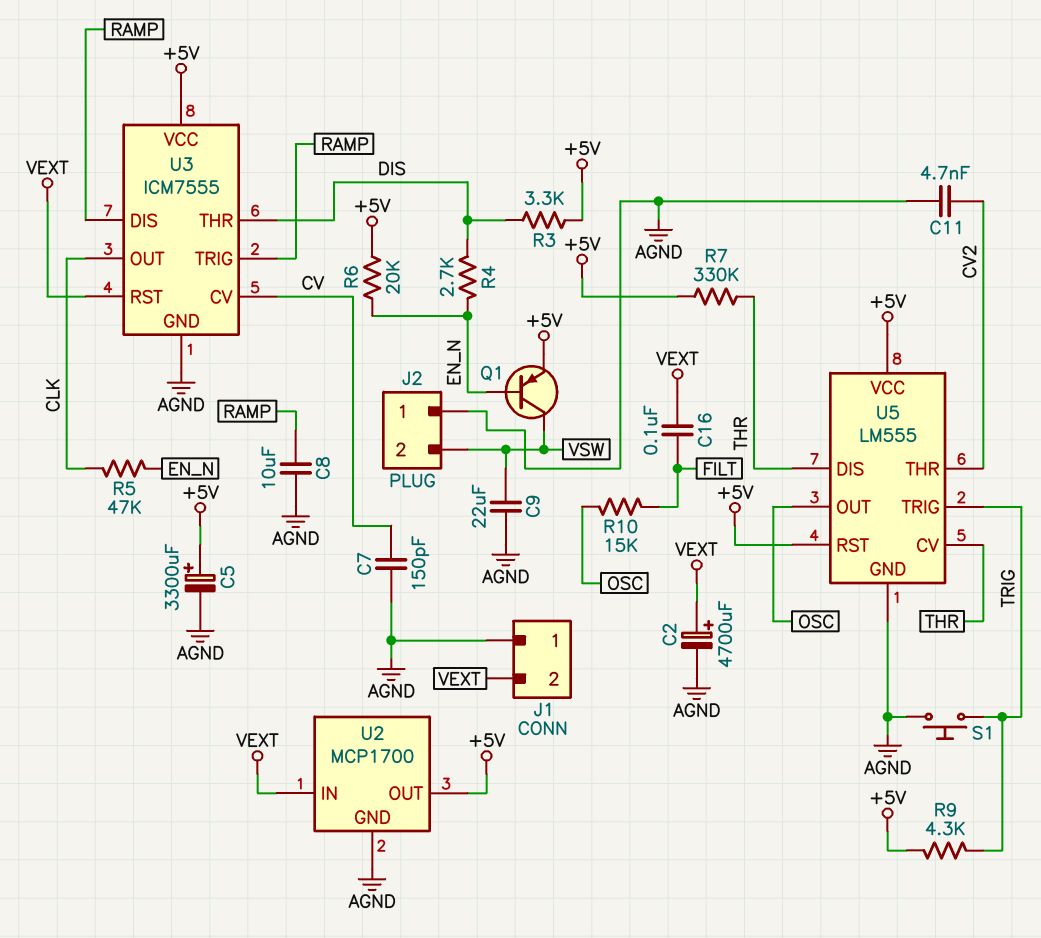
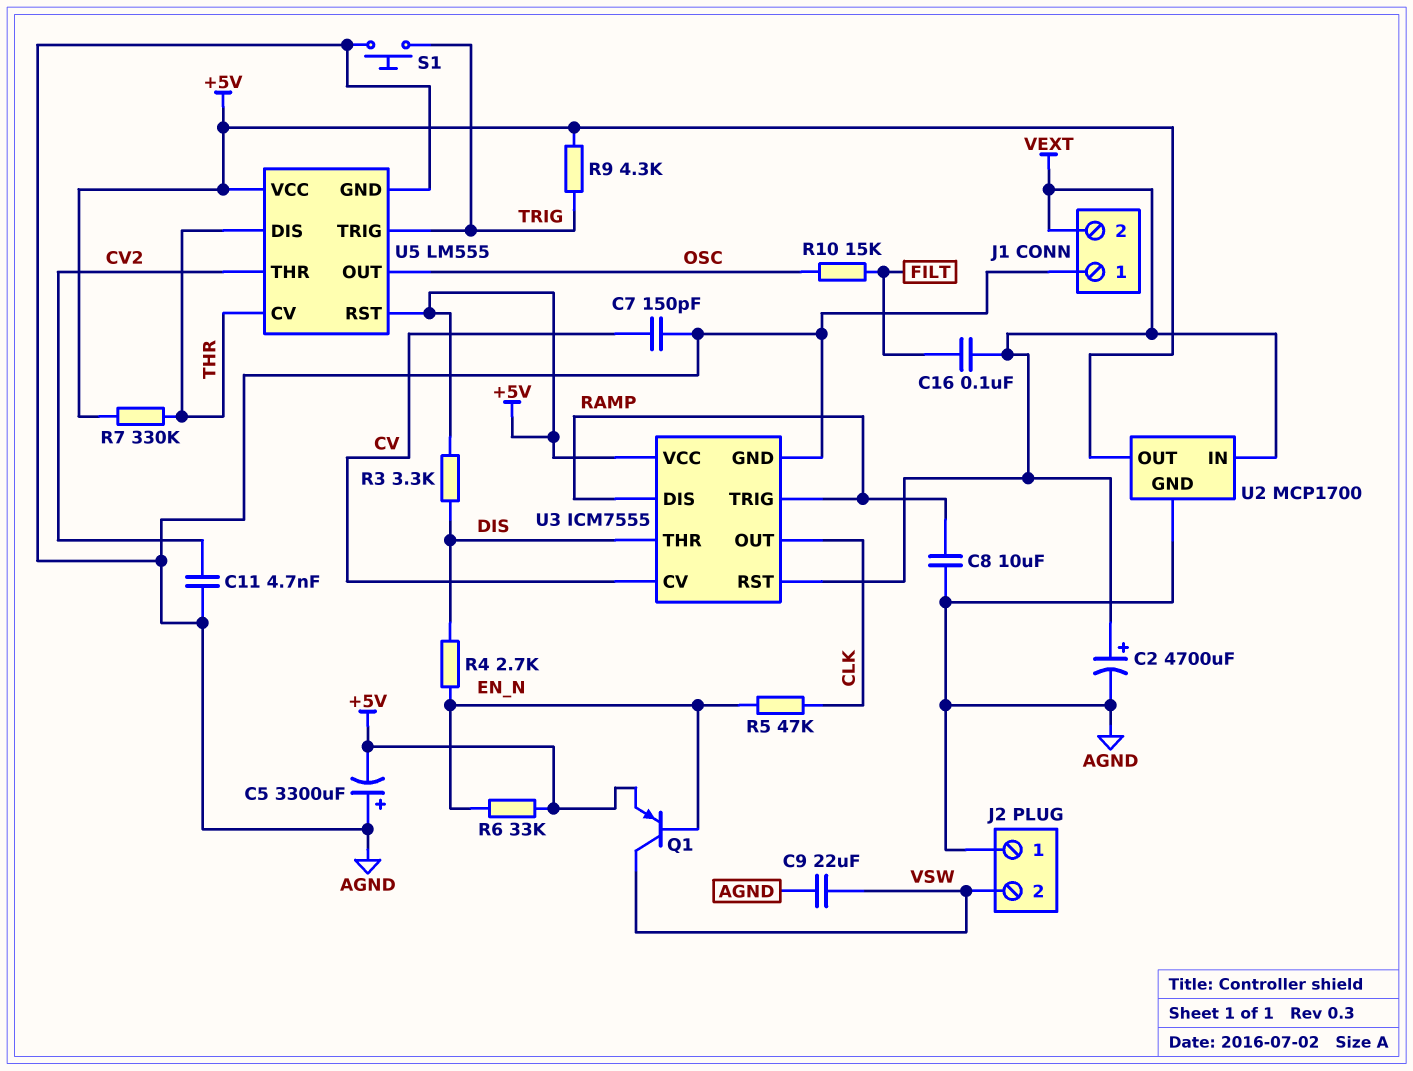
C5: 3300uF (plus +5V, minus AGND) -> 3300uF (plus AGND, minus +5V)
R6: 20k (+5V, EN_N) -> 33k (+5V, EN_N)

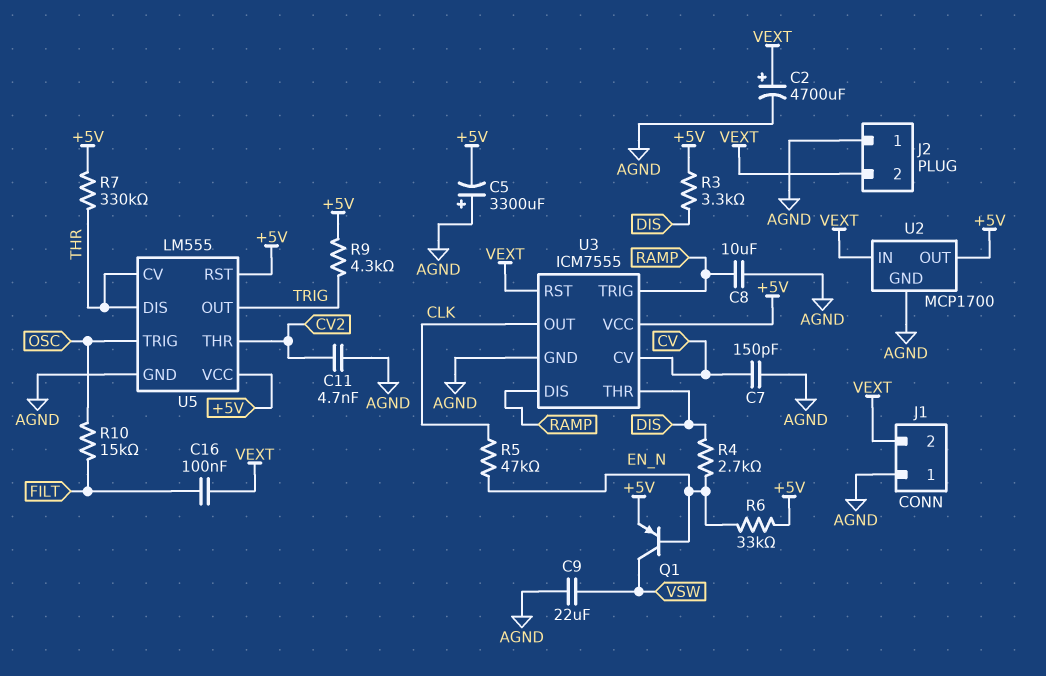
J2 pin 2: VSW -> VEXT
S1: button (AGND, TRIG) -> none
U5 pin OUT: OSC -> TRIG
U5 pin TRIG: TRIG -> OSC

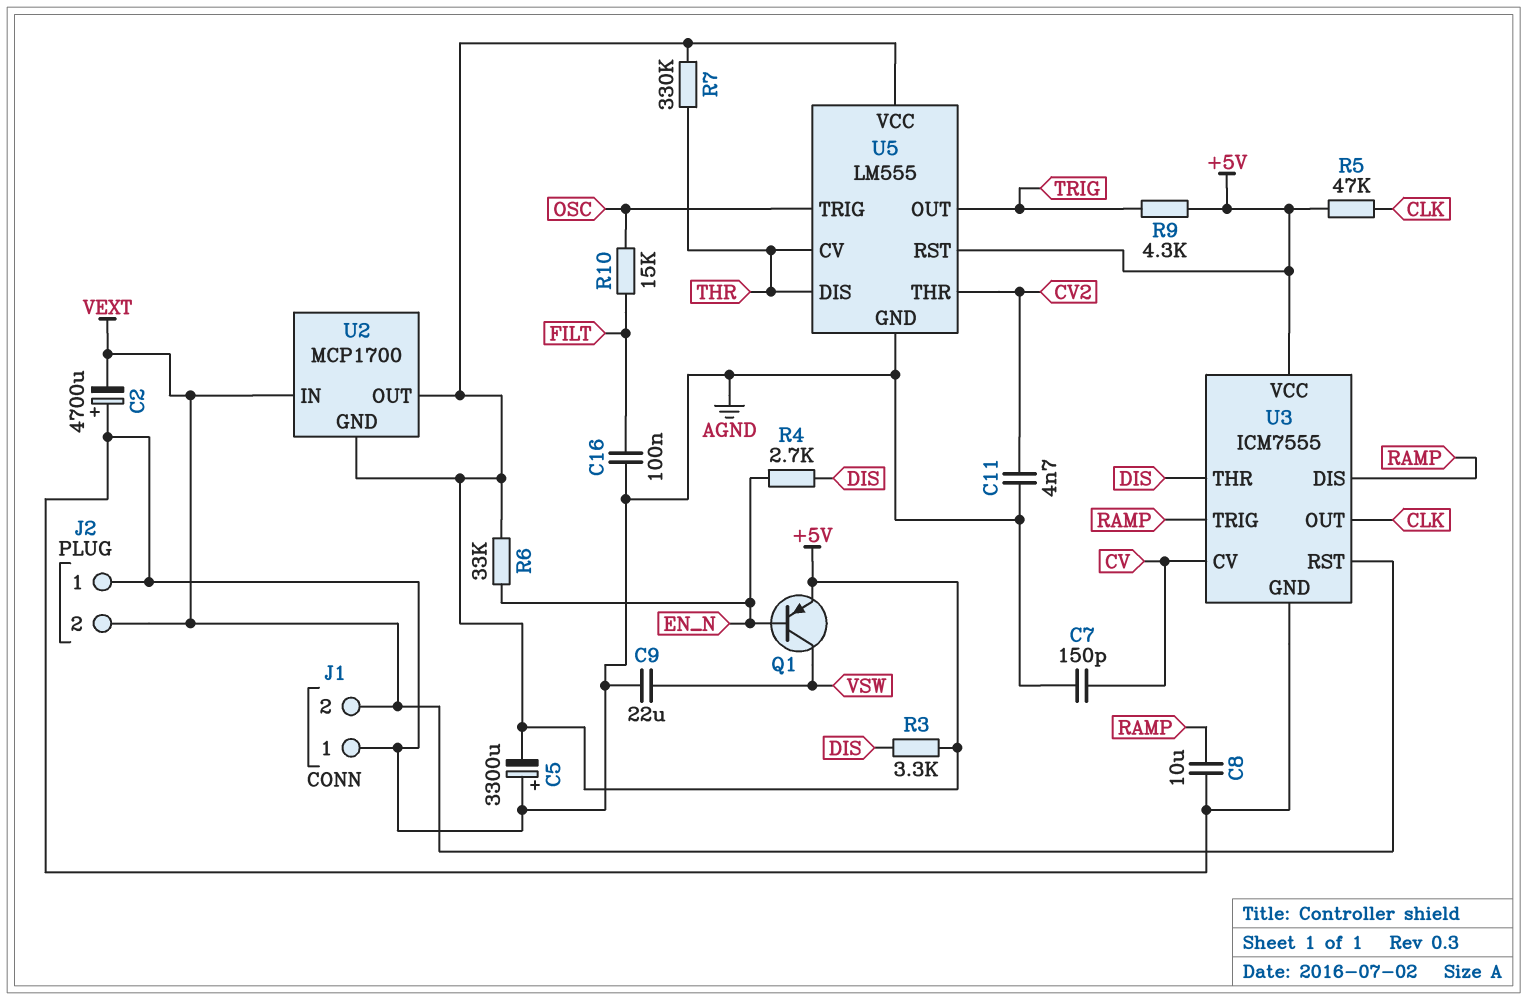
C2: 4700uF (plus VEXT, minus AGND) -> 4700uF (plus AGND, minus VEXT)
C16: 100nF (FILT, VEXT) -> 100nF (AGND, FILT)
R5: 47k (CLK, EN_N) -> 47k (+5V, CLK)
U2 pin GND: AGND -> +5V

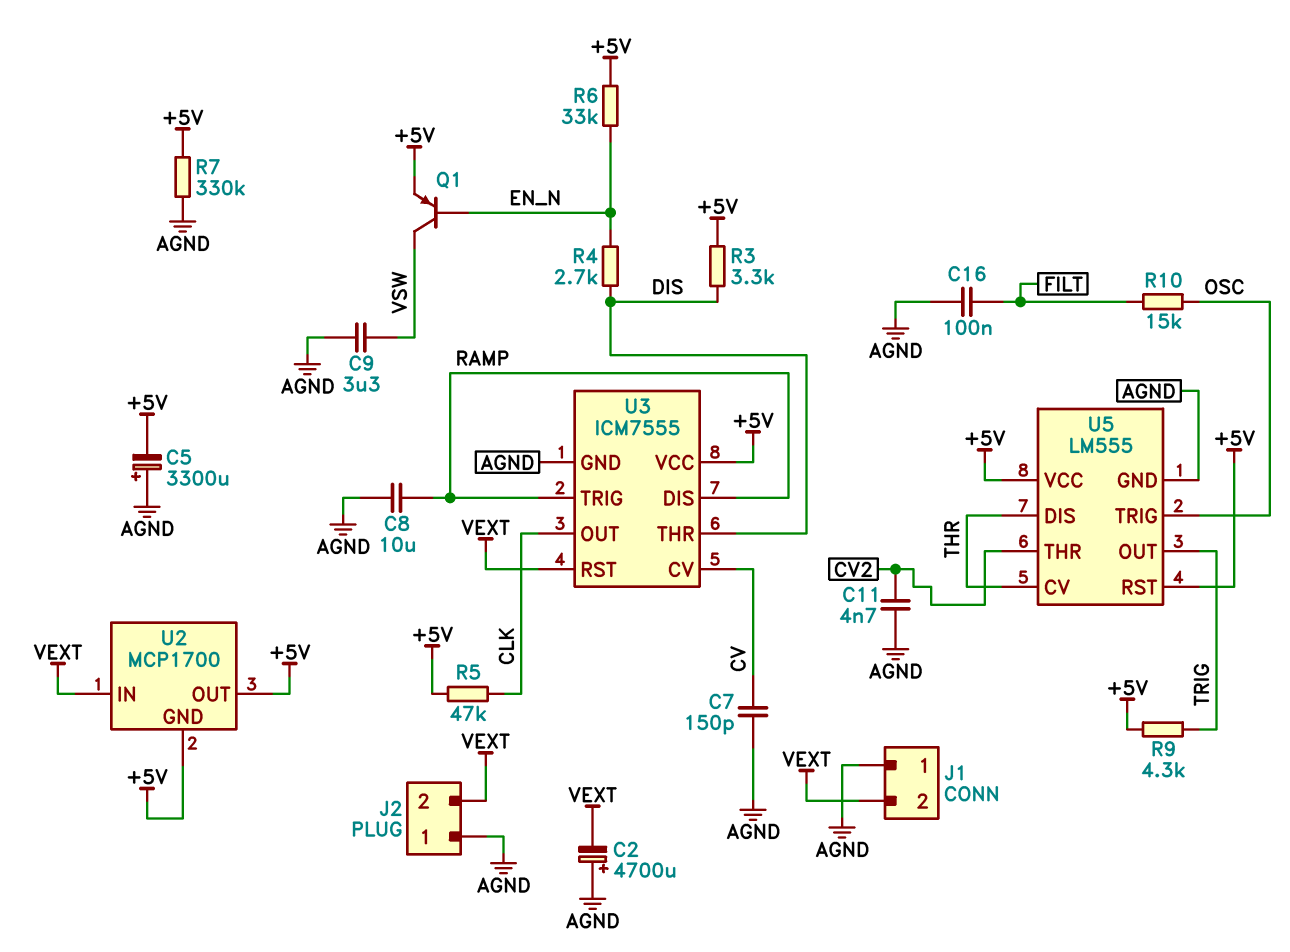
C9: 22uF (AGND, VSW) -> 3.3uF (AGND, VSW)
R7: 330k (+5V, THR) -> 330k (+5V, AGND)

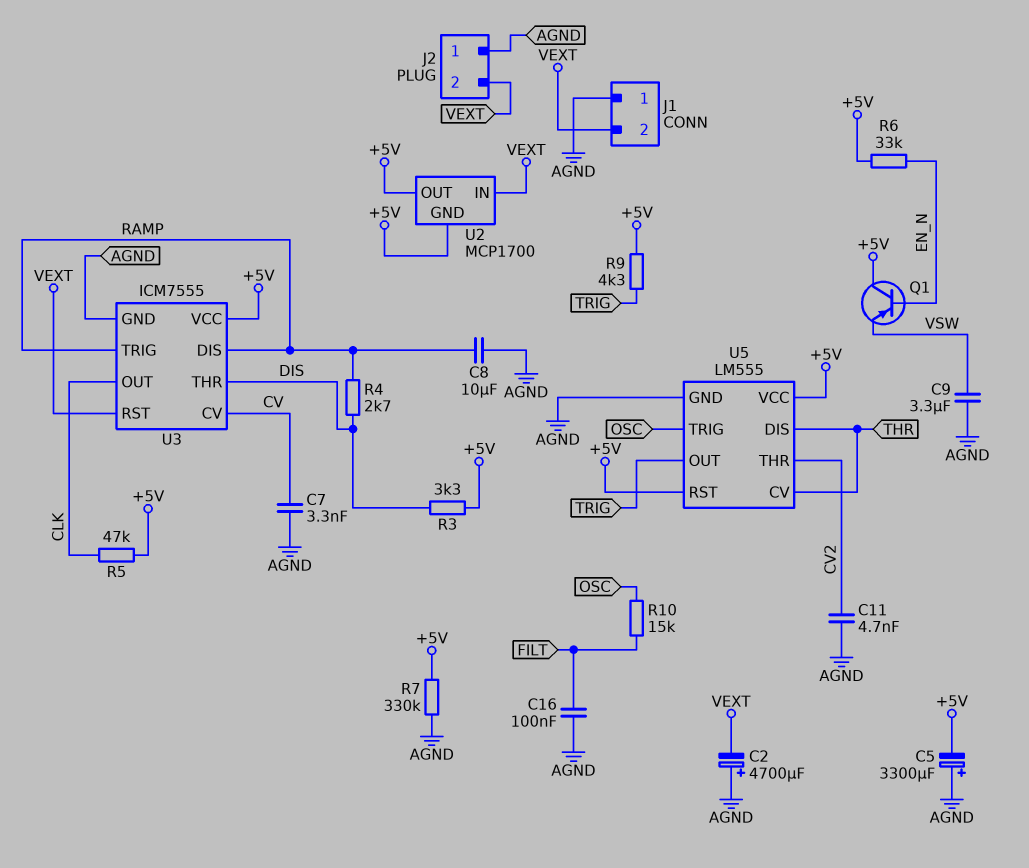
C7: 150pF (AGND, CV) -> 3.3nF (AGND, CV)
Q1: PNP (B EN_N, C VSW, E +5V) -> PNP (B EN_N, C +5V, E VSW)
R4: 2.7k (DIS, EN_N) -> 2.7k (DIS, RAMP)

